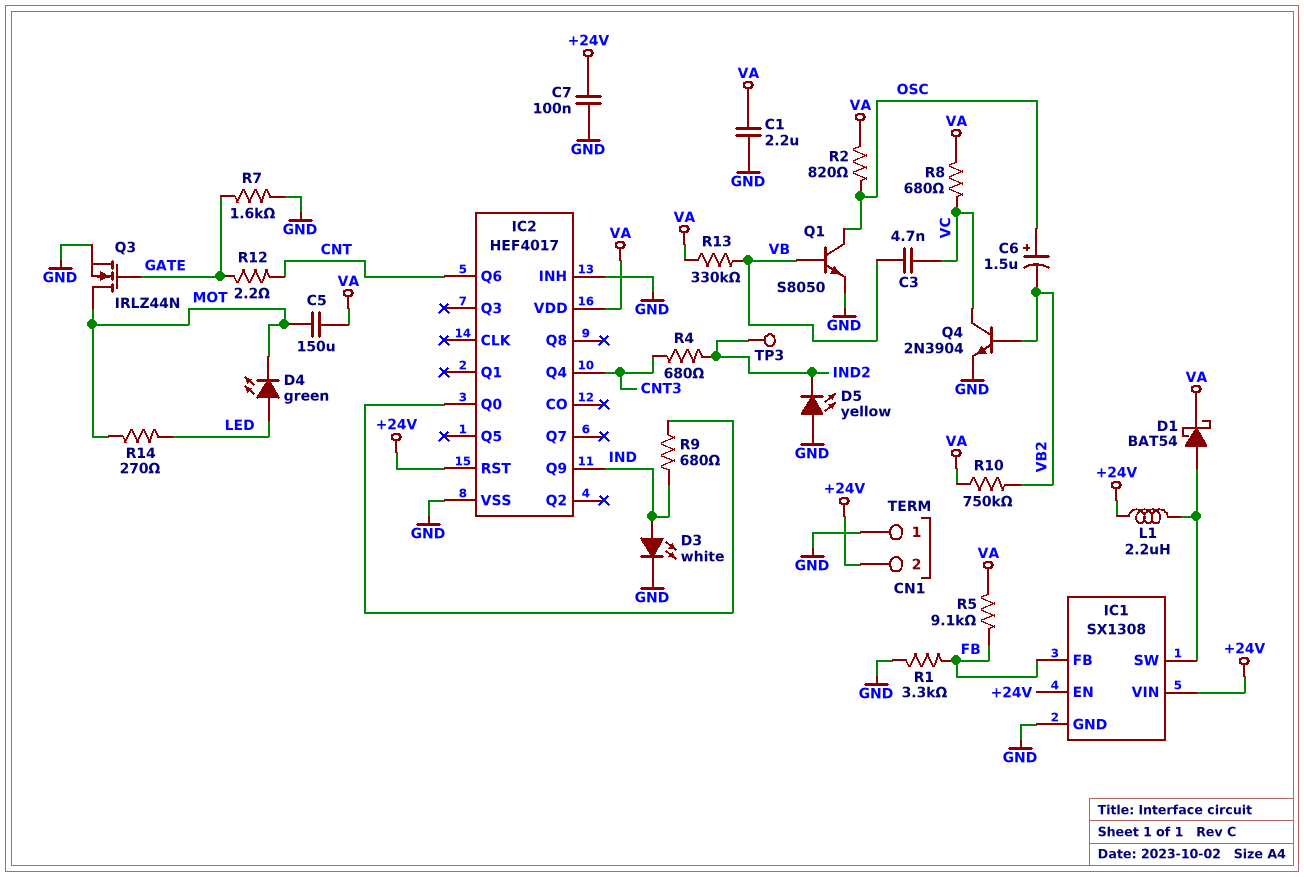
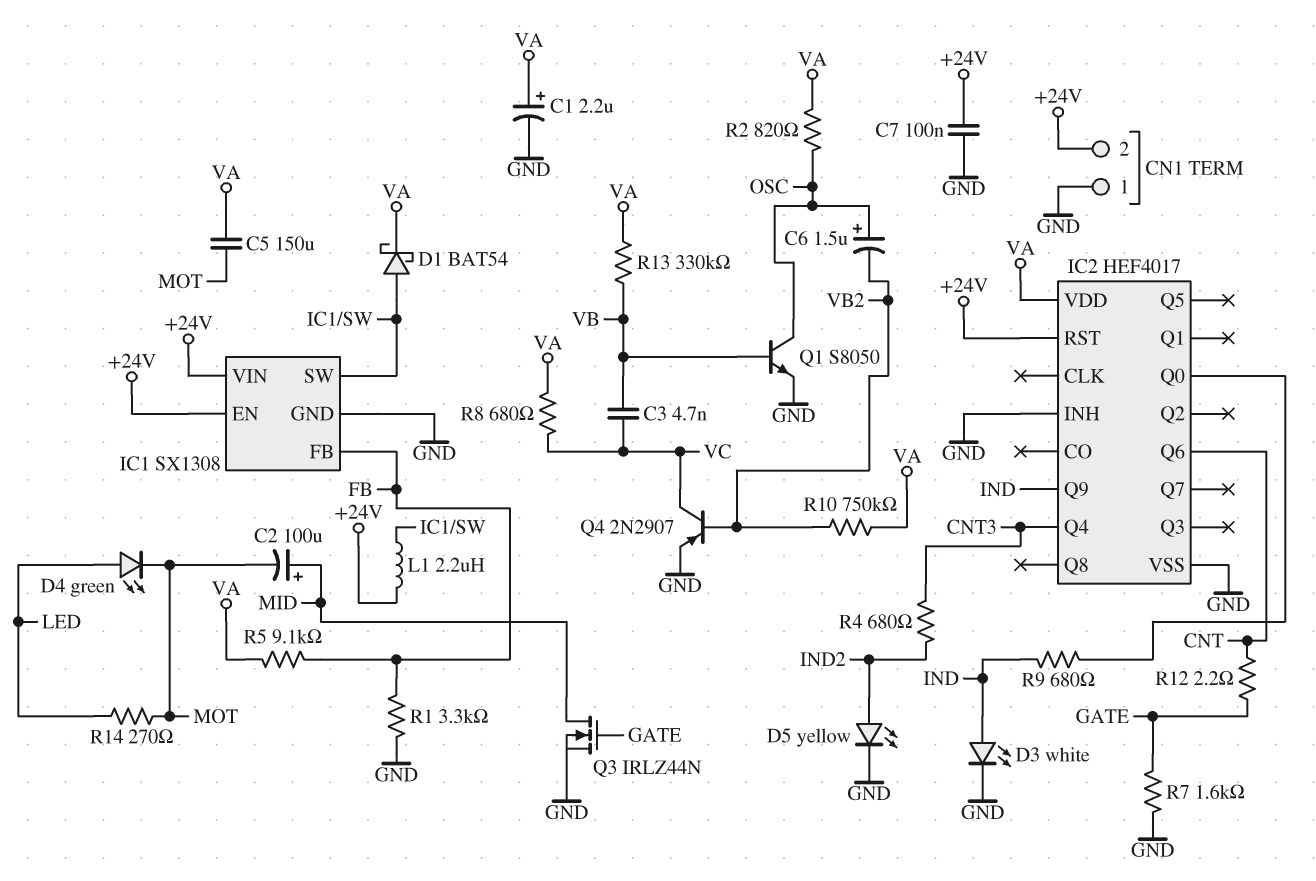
C1: 2.2uF (GND, VA) -> 2.2uF (plus VA, minus GND)
C2: none -> 100uF (plus MID, minus MOT)
D5: LED yellow (A GND, K IND2) -> LED yellow (A IND2, K GND)
Q3: NMOS IRLZ44N (G GATE, D MOT, S GND) -> NMOS IRLZ44N (G GATE, D MID, S GND)
Q4: NPN 2N3904 (B VB2, C VC, E GND) -> PNP 2N2907 (B VB2, C VC, E GND)
TP3: test point (IND2) -> none

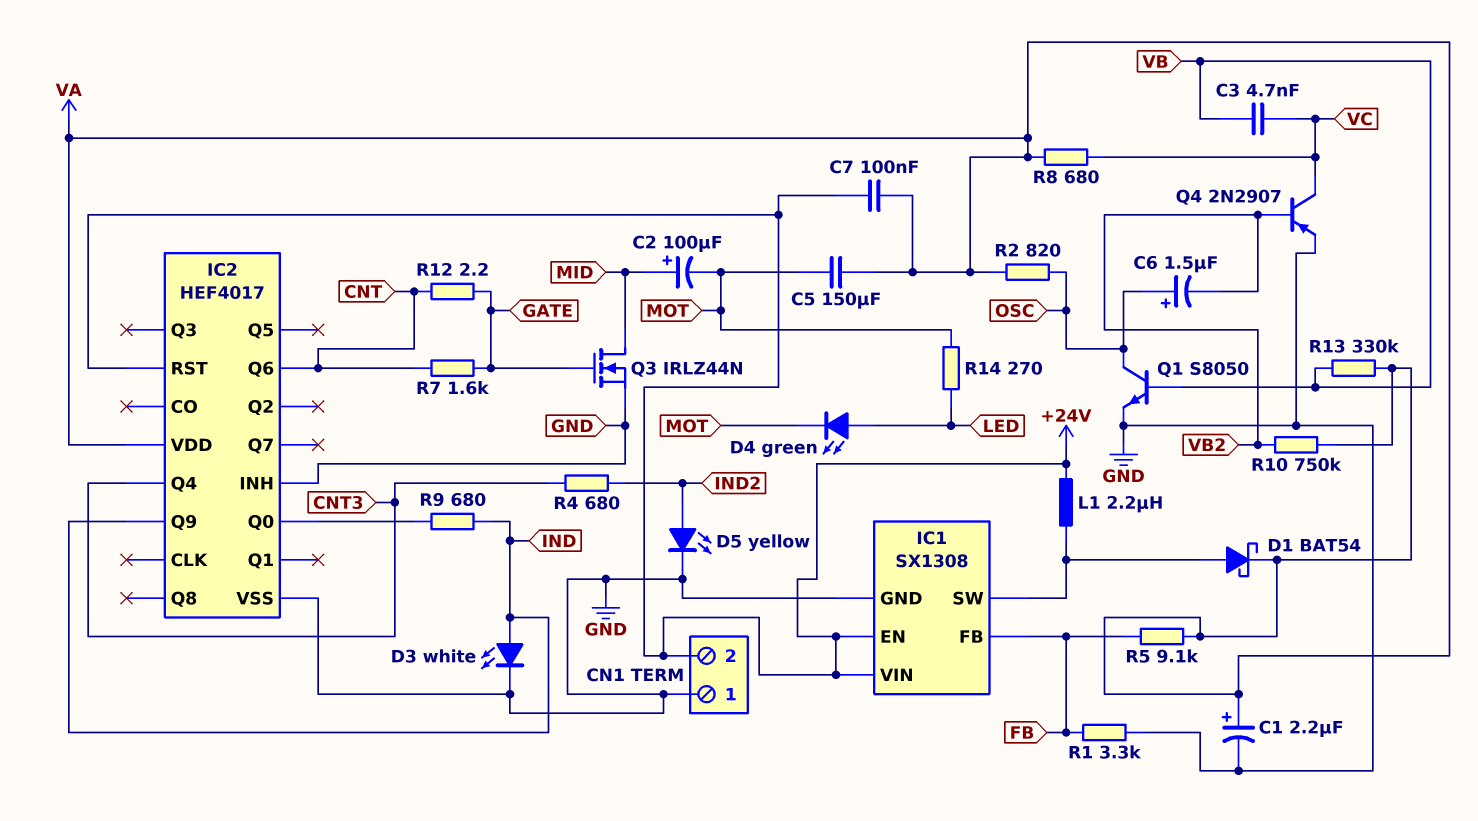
C7: 100nF (+24V, GND) -> 100nF (+24V, VA)
R7: 1.6k (GATE, GND) -> 1.6k (CNT, GATE)

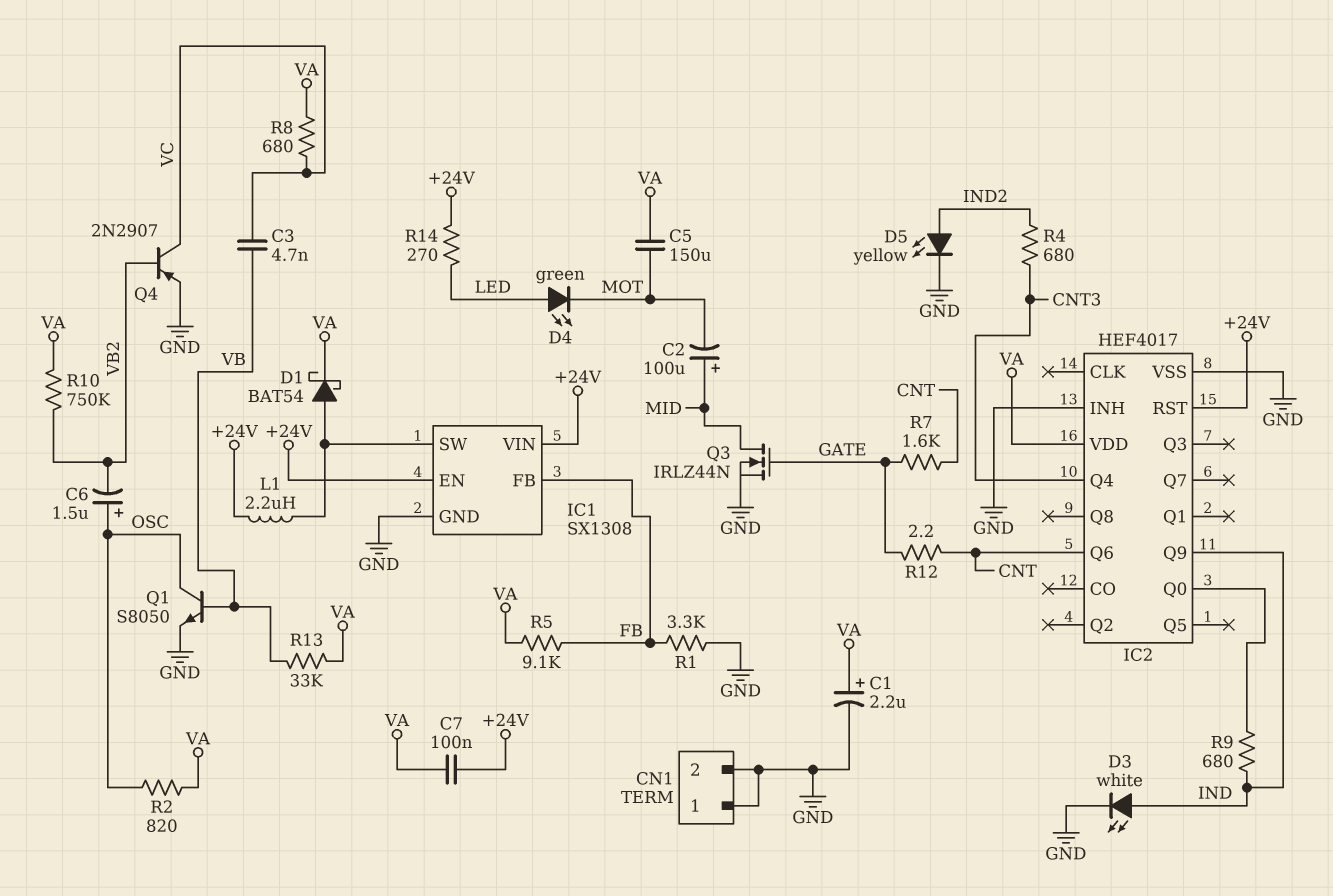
CN1 pin 2: +24V -> GND
R13: 330k (VA, VB) -> 33k (VA, VB)
R14: 270 (LED, MOT) -> 270 (+24V, LED)

